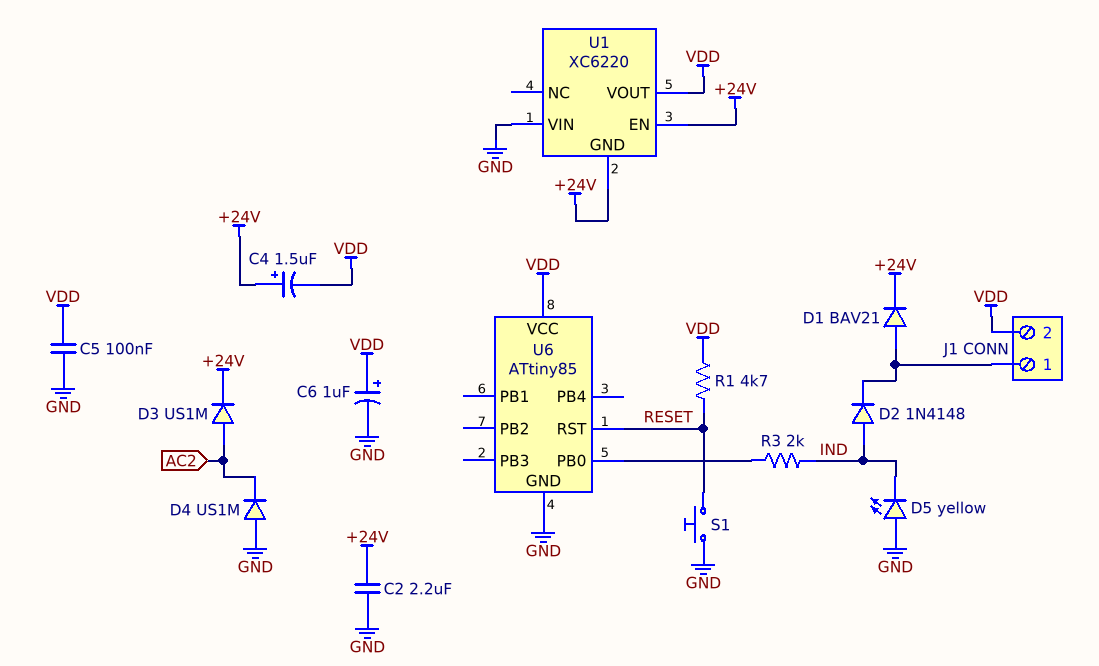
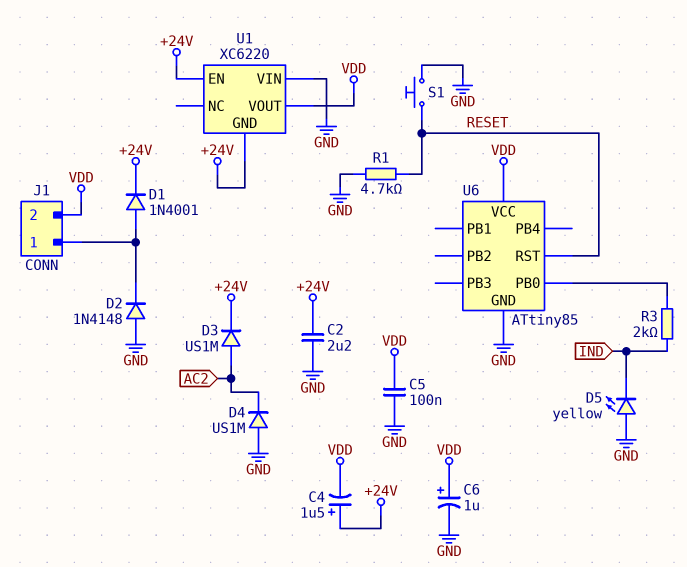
D1: diode BAV21 (A J1/1, K +24V) -> diode 1N4001 (A J1/1, K +24V)
D2: diode 1N4148 (A IND, K J1/1) -> diode 1N4148 (A GND, K J1/1)
R1: 4.7k (RESET, VDD) -> 4.7k (GND, RESET)

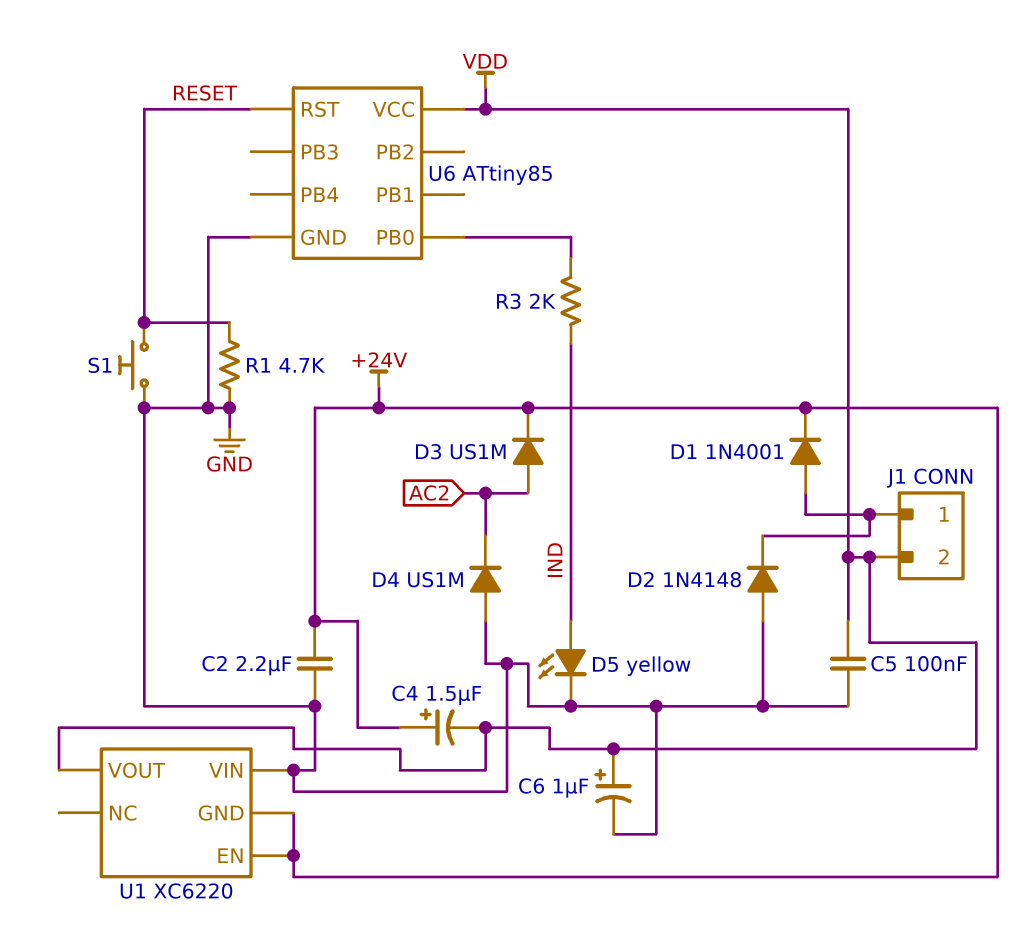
D5: LED yellow (A GND, K IND) -> LED yellow (A IND, K GND)

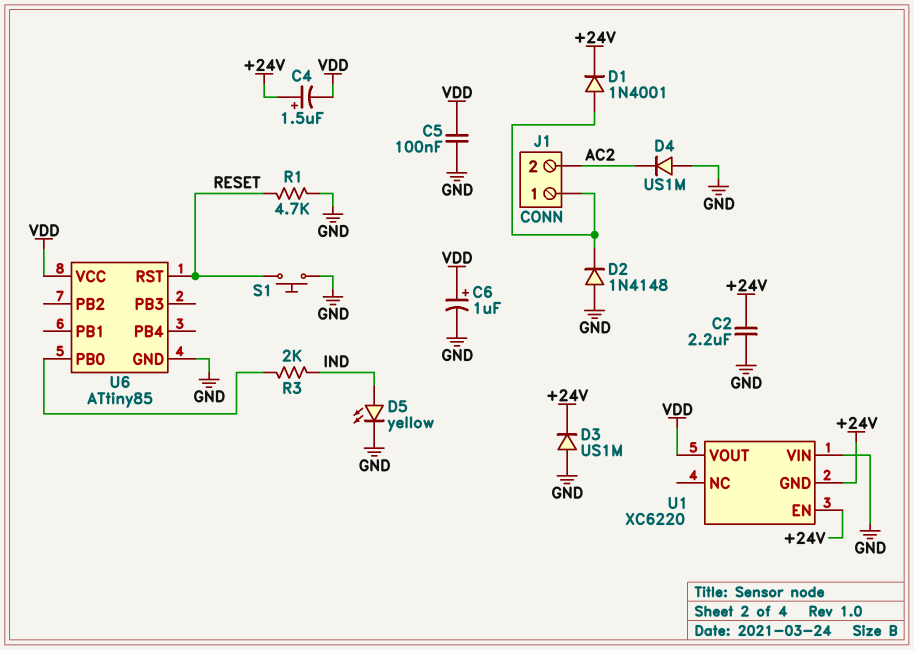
D3: diode US1M (A AC2, K +24V) -> diode US1M (A GND, K +24V)
J1 pin 2: VDD -> AC2

